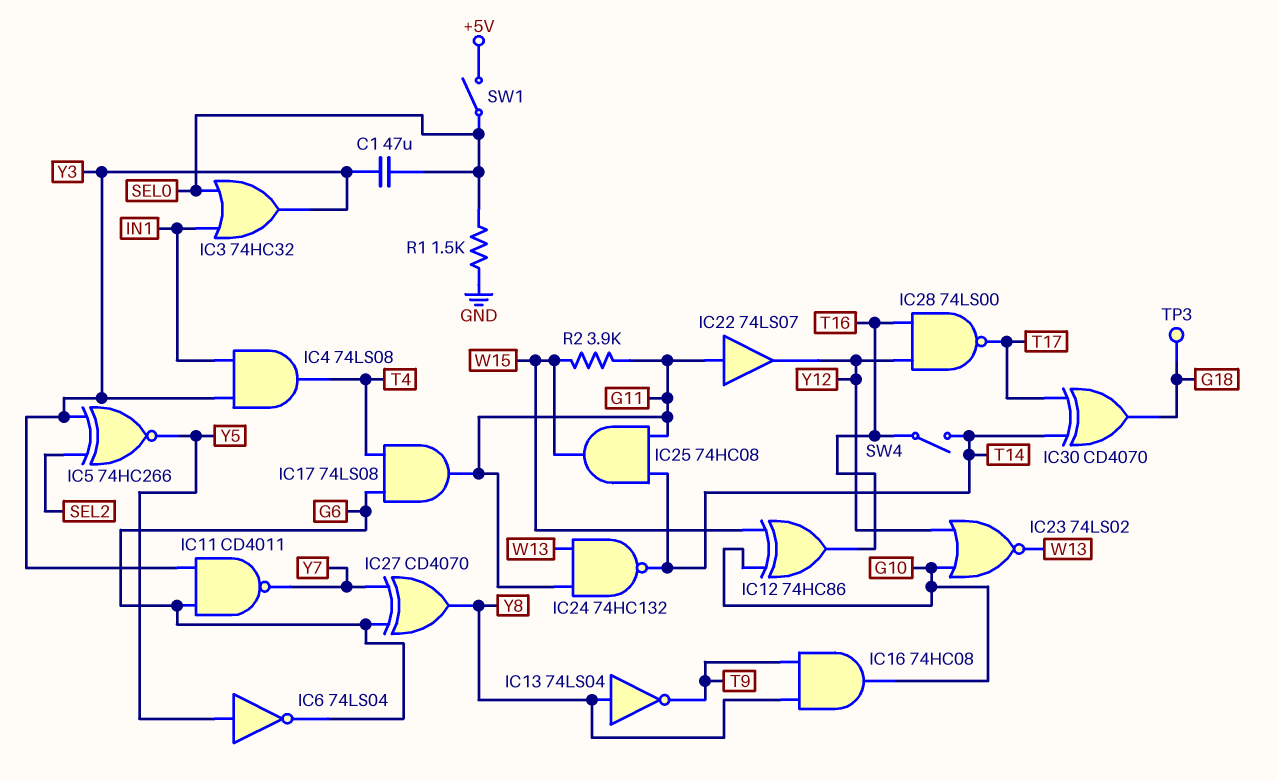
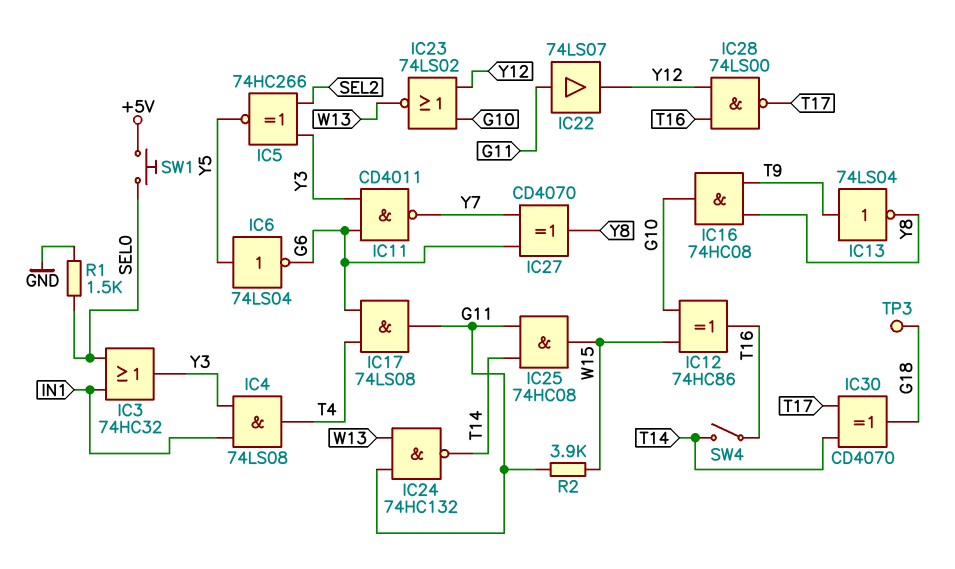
C1: 47uF (SEL0, Y3) -> none
IC13: NOT 74LS04 (in Y8, out T9) -> NOT 74LS04 (in T9, out Y8)
SW1: switch (+5V, SEL0) -> button (+5V, SEL0)

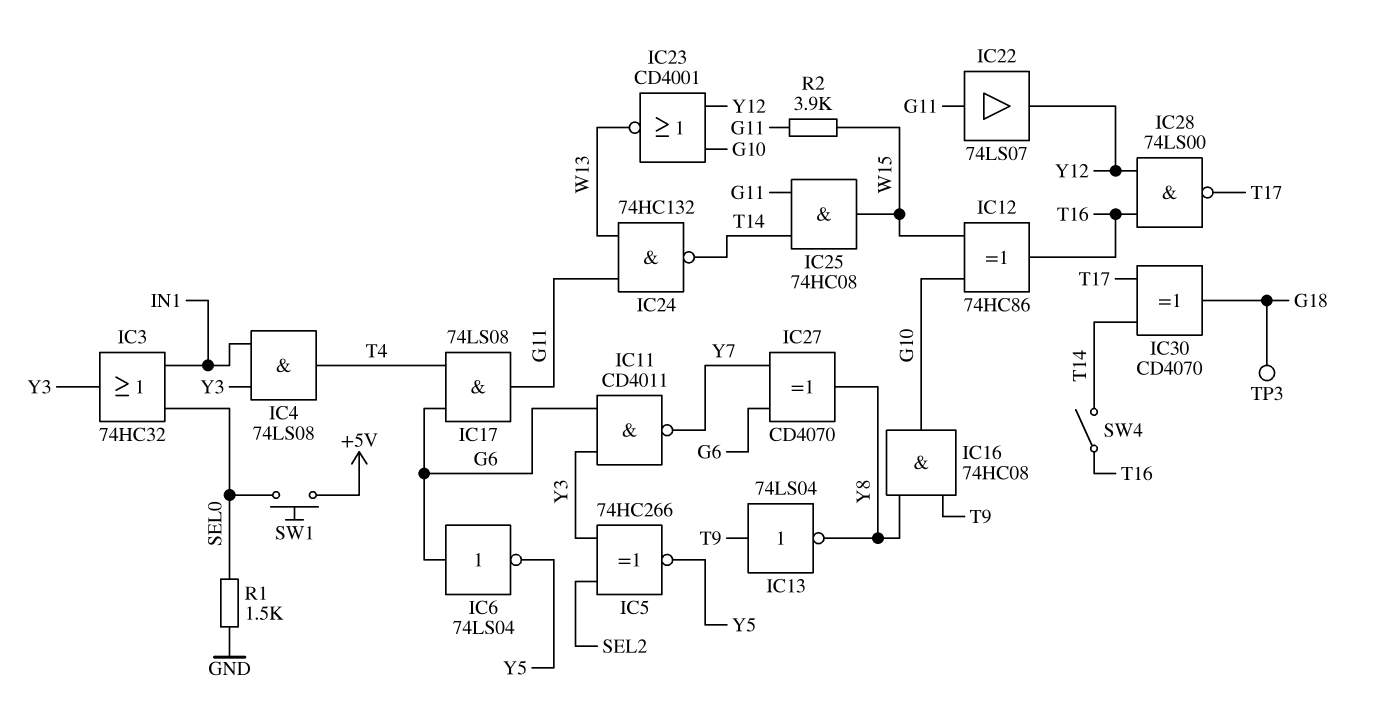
IC6: NOT 74LS04 (in Y5, out G6) -> NOT 74LS04 (in G6, out Y5)
IC23: NOR 74LS02 (in G10, in Y12, out W13) -> NOR CD4001 (in G10, in Y12, out W13)

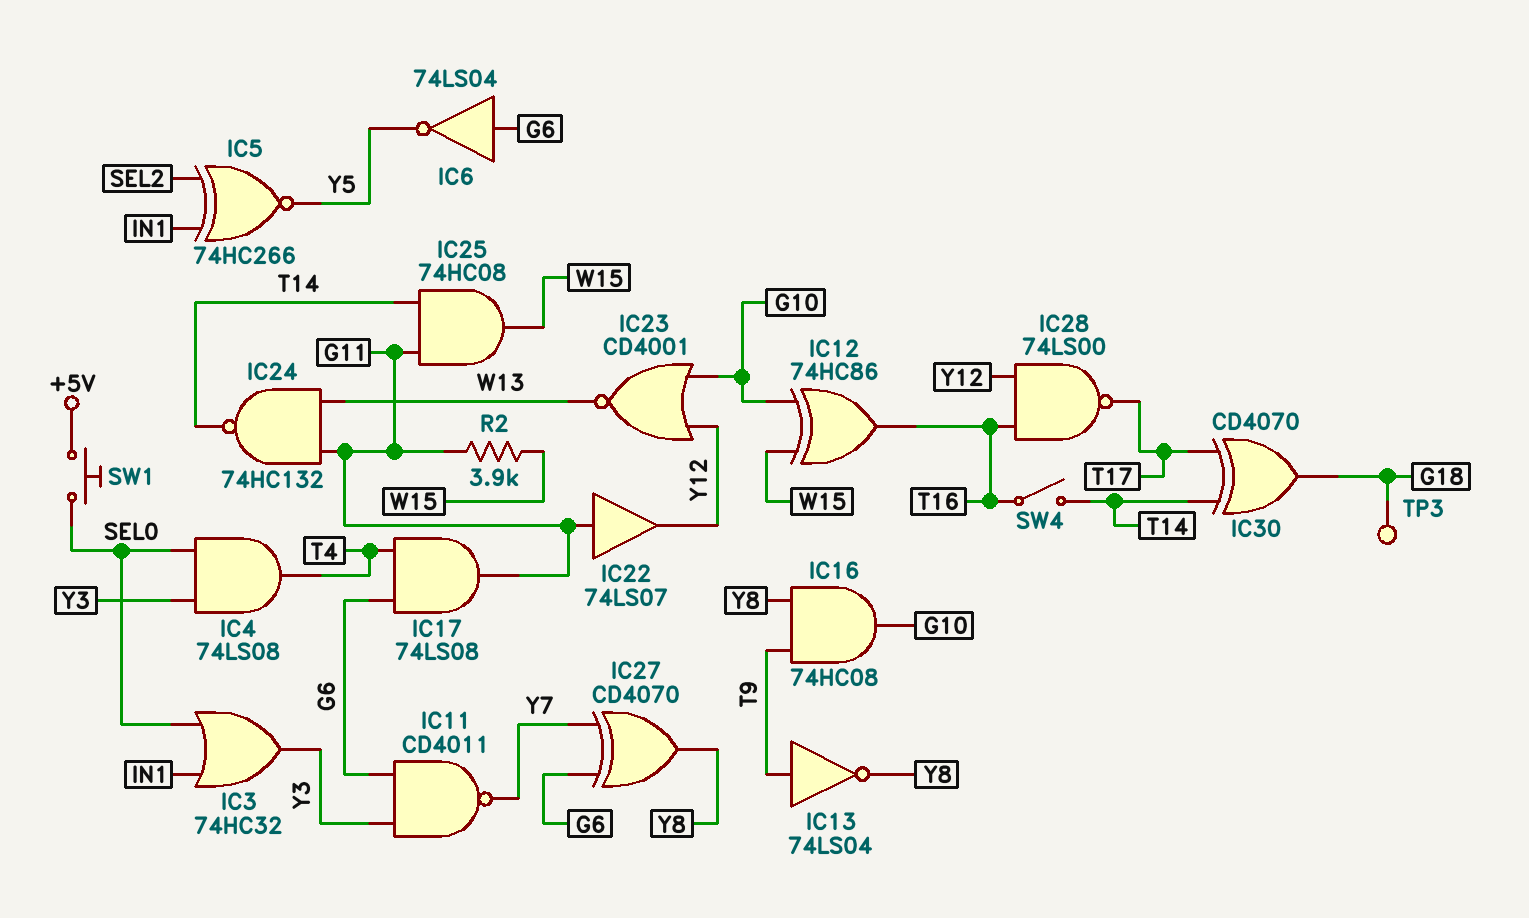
IC4: AND 74LS08 (in IN1, in Y3, out T4) -> AND 74LS08 (in SEL0, in Y3, out T4)
IC5: XNOR 74HC266 (in SEL2, in Y3, out Y5) -> XNOR 74HC266 (in IN1, in SEL2, out Y5)
R1: 1.5k (GND, SEL0) -> none

